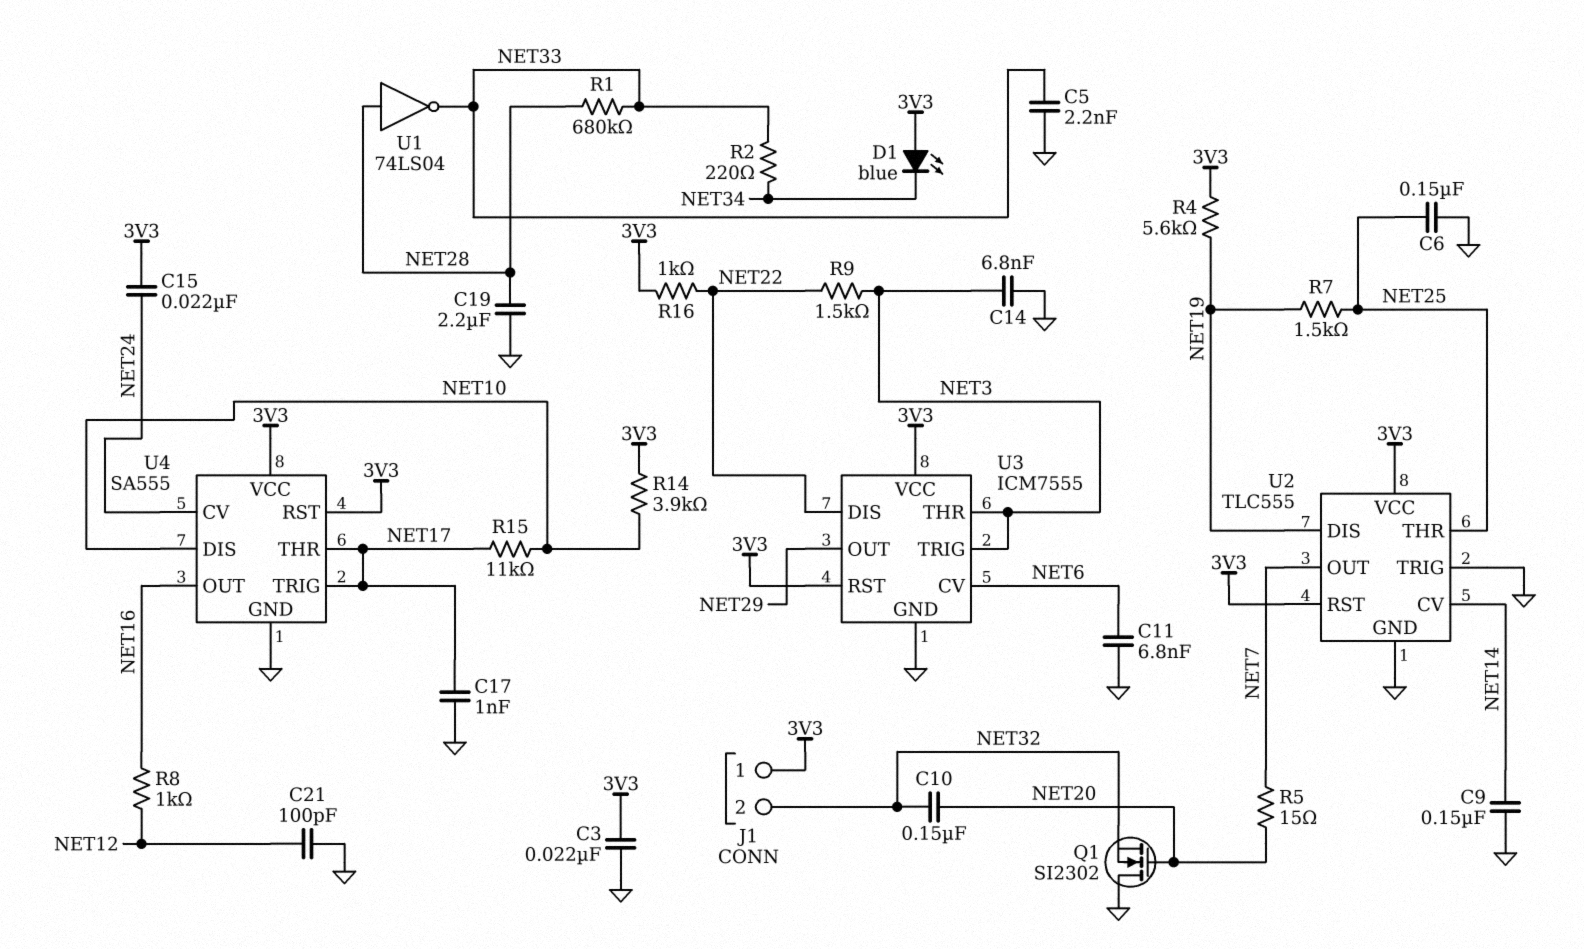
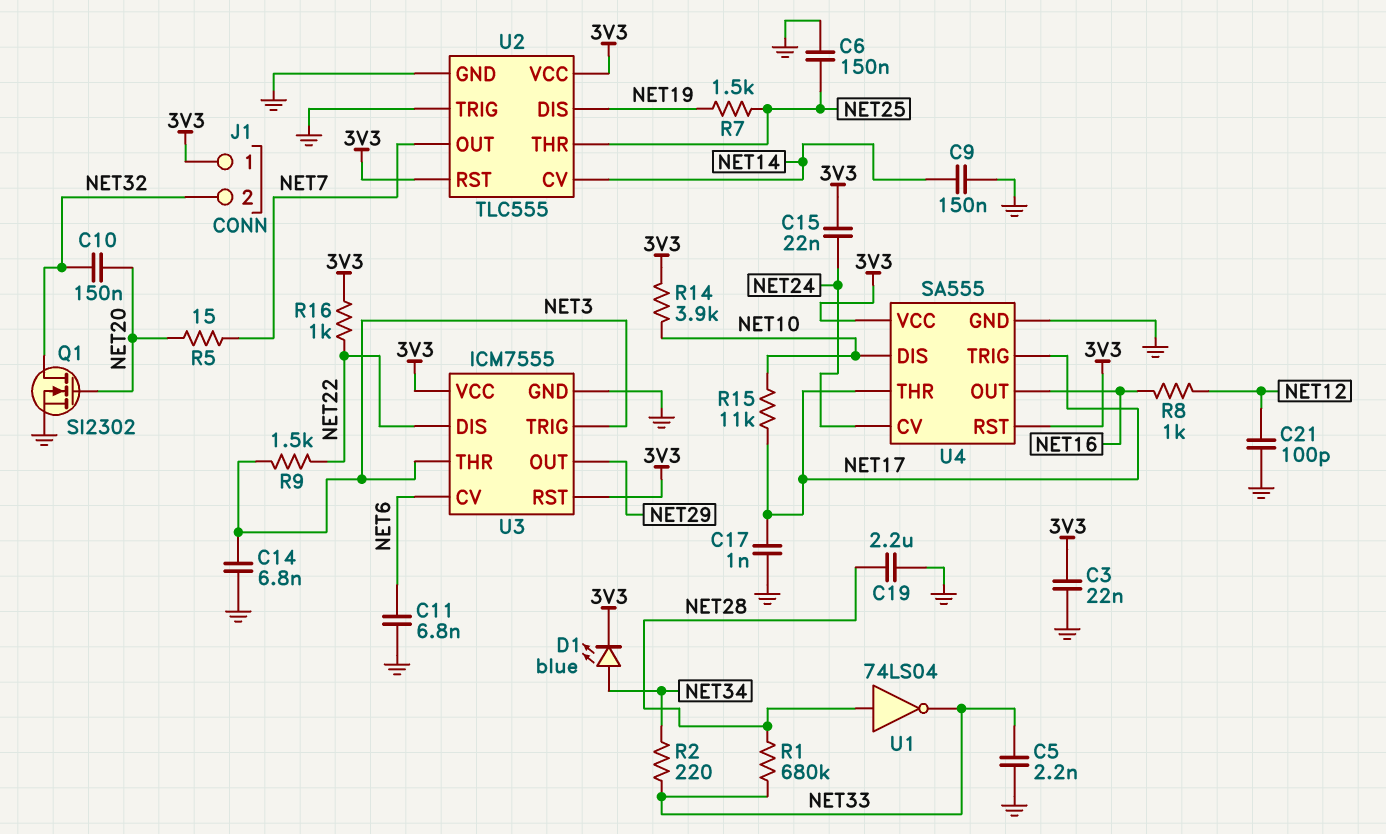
D1: LED blue (A 3V3, K NET34) -> LED blue (A NET34, K 3V3)
Q1: NMOS SI2302 (G NET20, D GND, S NET32) -> NMOS SI2302 (G NET20, D NET32, S GND)
R4: 5.6k (3V3, NET19) -> none

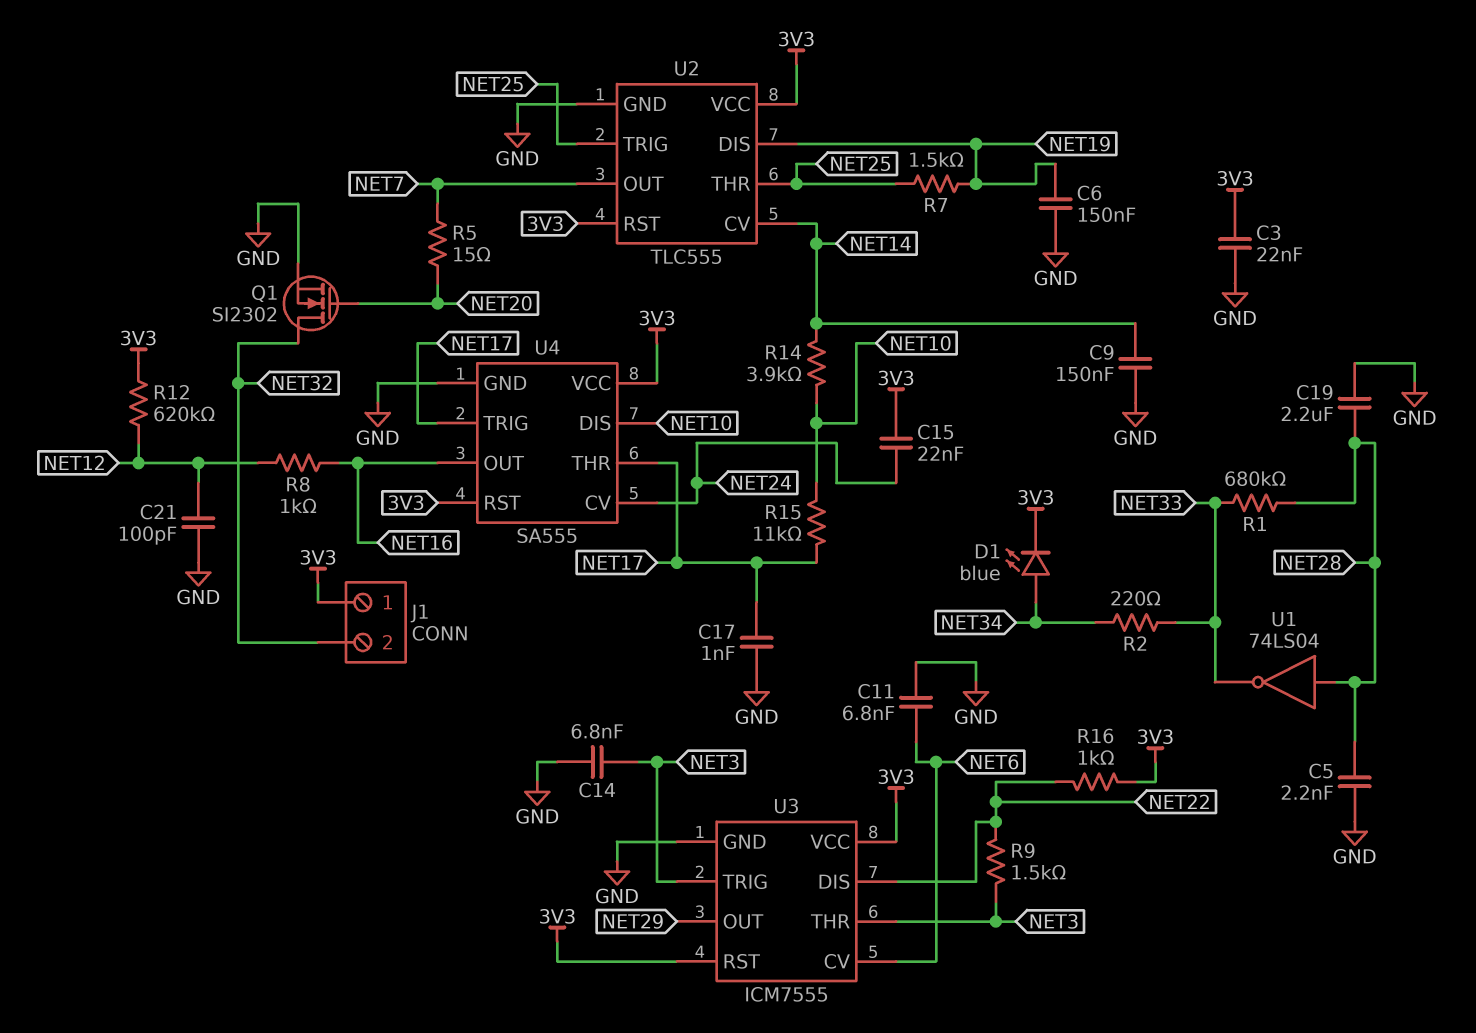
C5: 2.2nF (GND, NET33) -> 2.2nF (GND, NET28)
C6: 150nF (GND, NET25) -> 150nF (GND, NET19)
C10: 150nF (NET20, NET32) -> none
R12: none -> 620k (3V3, NET12)
R14: 3.9k (3V3, NET10) -> 3.9k (NET10, NET14)
U2 pin TRIG: GND -> NET25

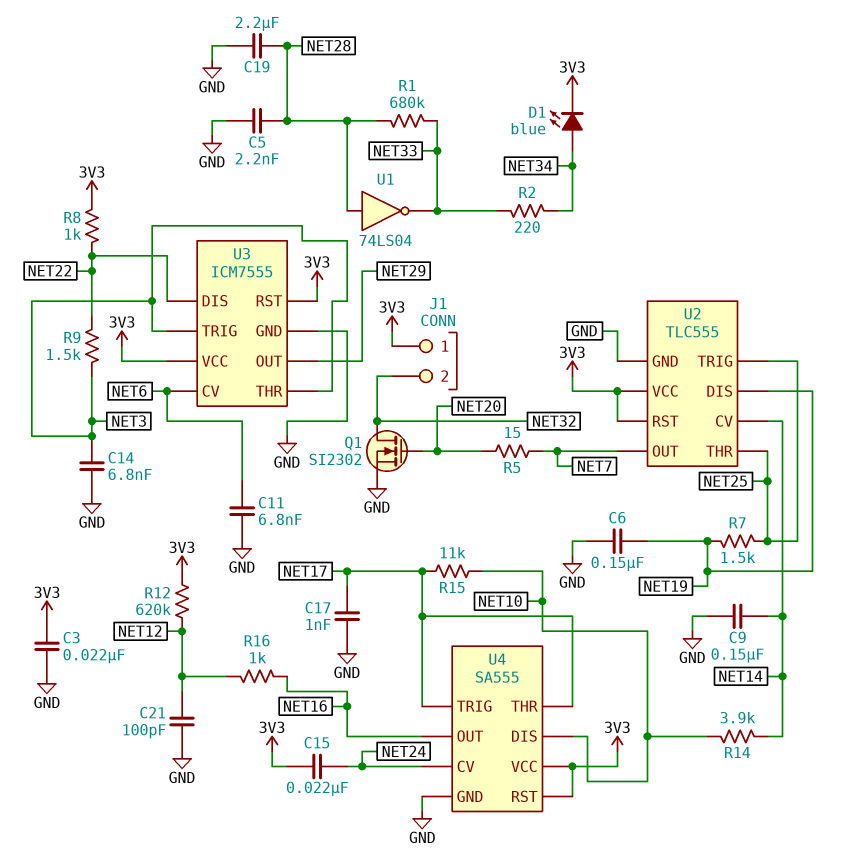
R8: 1k (NET12, NET16) -> 1k (3V3, NET22)
R16: 1k (3V3, NET22) -> 1k (NET12, NET16)

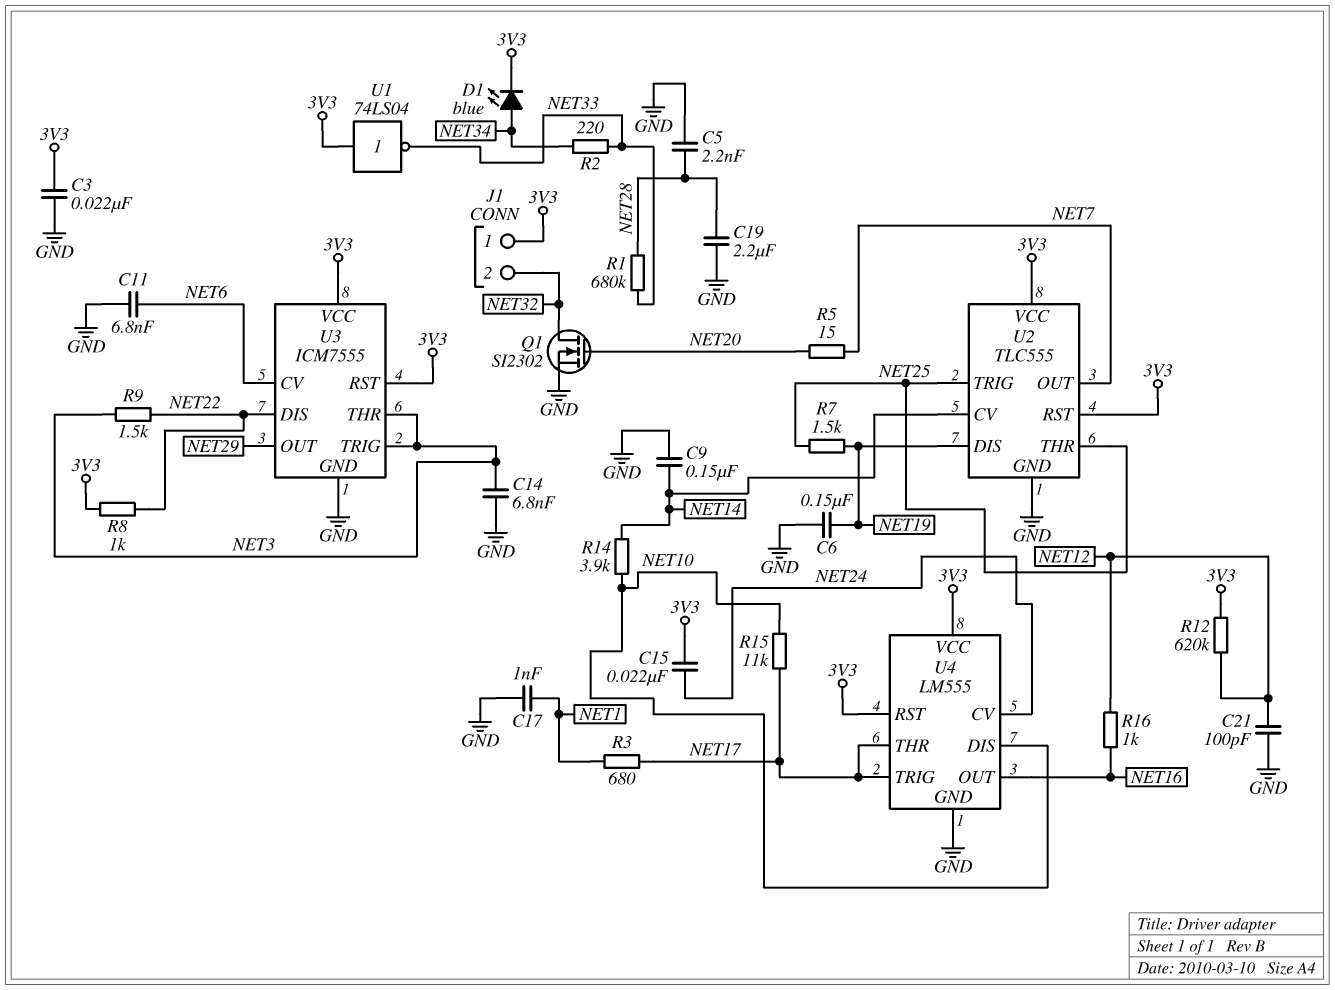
C17: 1nF (GND, NET17) -> 1nF (GND, NET1)
R3: none -> 680 (NET1, NET17)
U1: NOT 74LS04 (in NET28, out NET33) -> NOT 74LS04 (in 3V3, out NET33)
U4: SA555 -> LM555

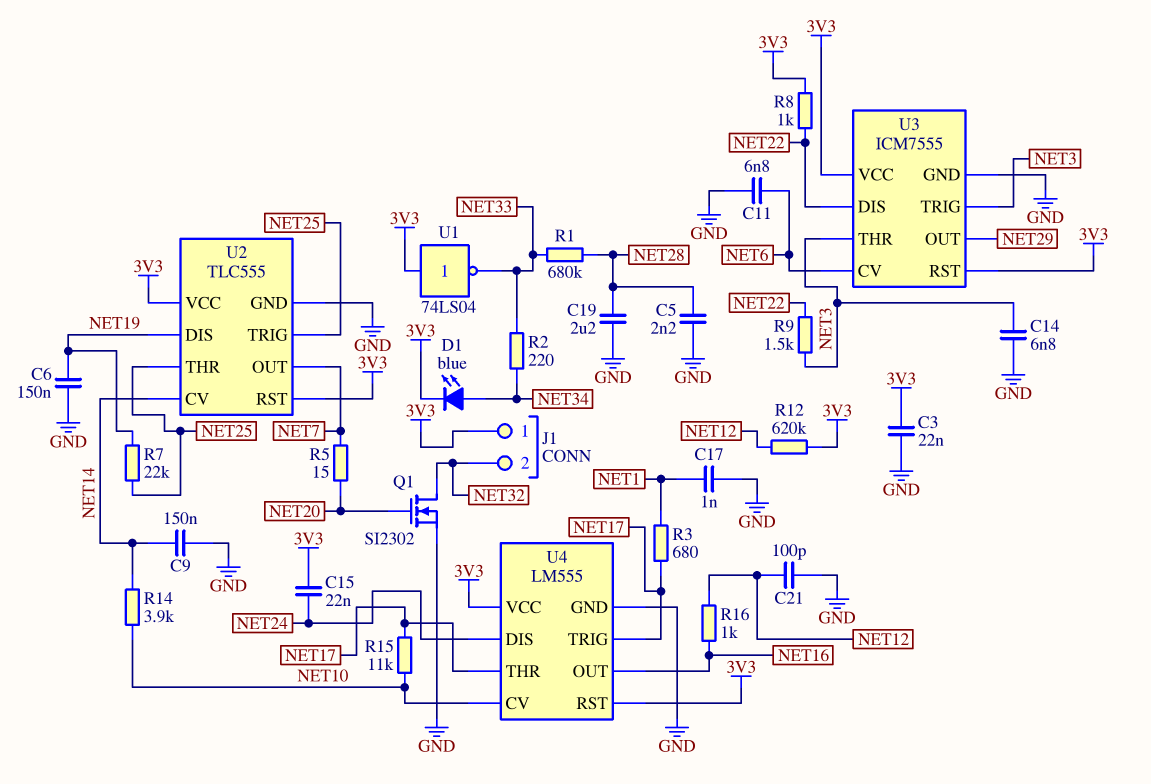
R7: 1.5k (NET19, NET25) -> 22k (NET19, NET25)
U4 pin CV: NET24 -> NET10
U4 pin DIS: NET10 -> NET24

